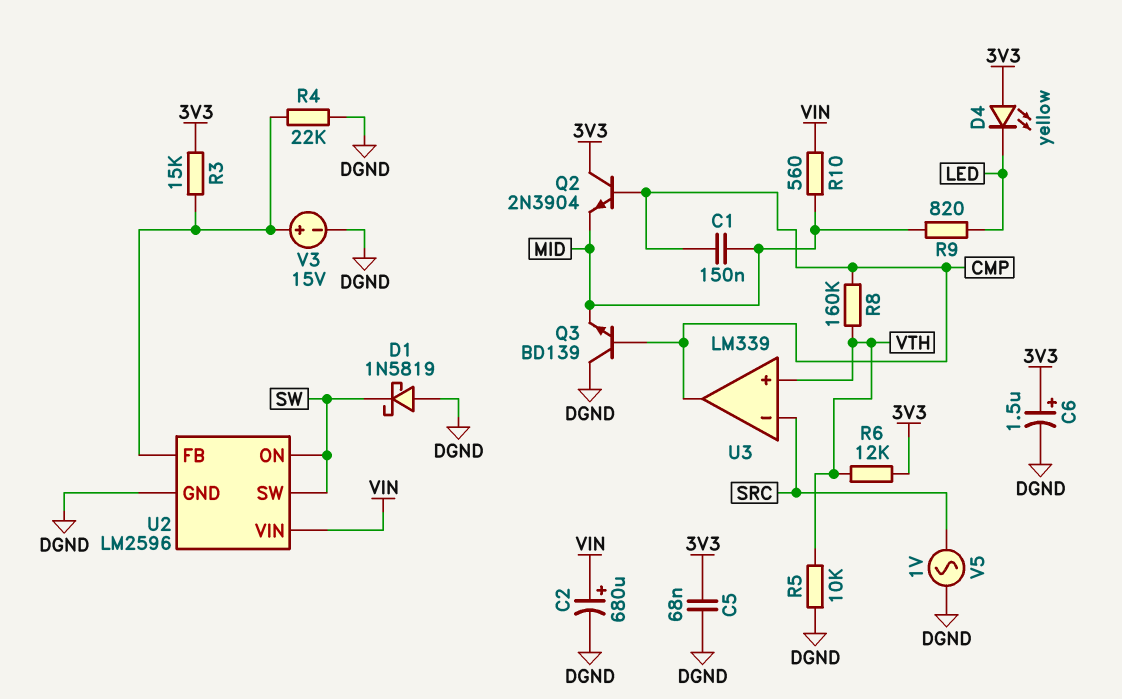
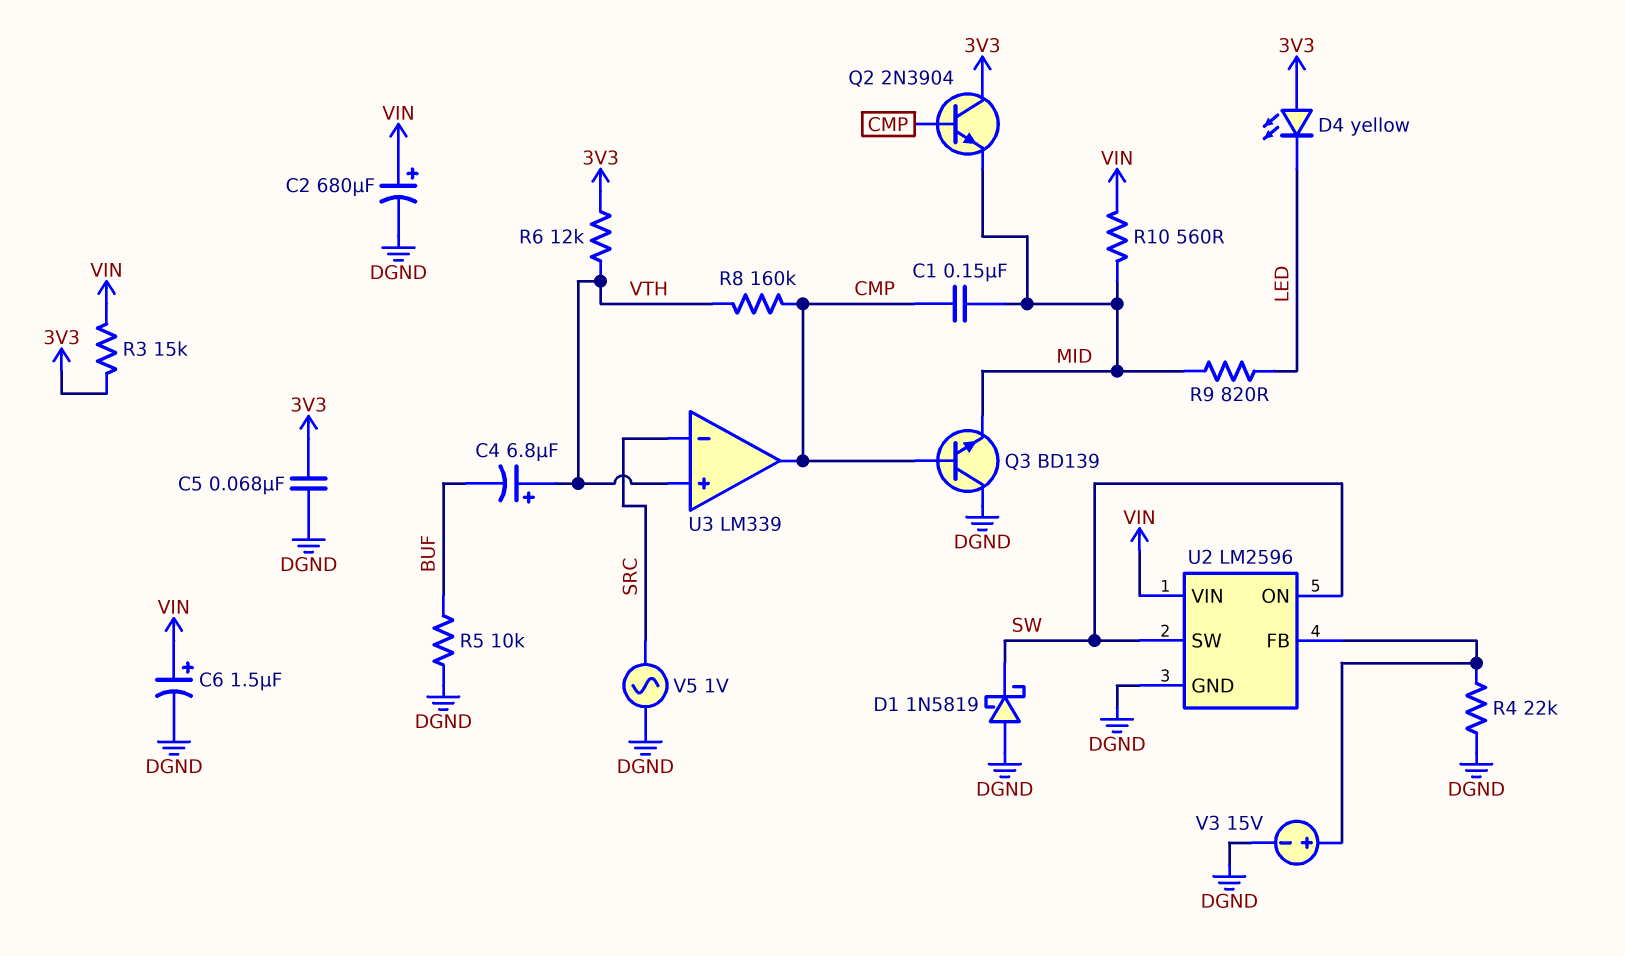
C4: none -> 6.8uF (plus VTH, minus BUF)
C6: 1.5uF (plus 3V3, minus DGND) -> 1.5uF (plus VIN, minus DGND)
R3: 15k (3V3, U2/FB) -> 15k (3V3, VIN)
R5: 10k (DGND, VTH) -> 10k (BUF, DGND)

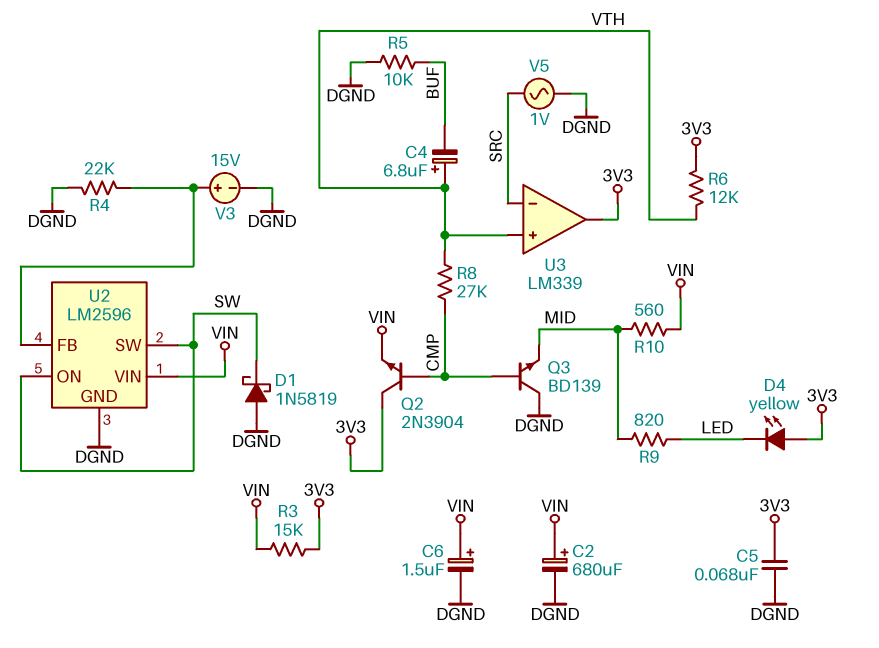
C1: 150nF (CMP, MID) -> none
Q2: NPN 2N3904 (B CMP, C 3V3, E MID) -> NPN 2N3904 (B CMP, C 3V3, E VIN)
R8: 160k (CMP, VTH) -> 27k (CMP, VTH)
U3 pin out: CMP -> 3V3

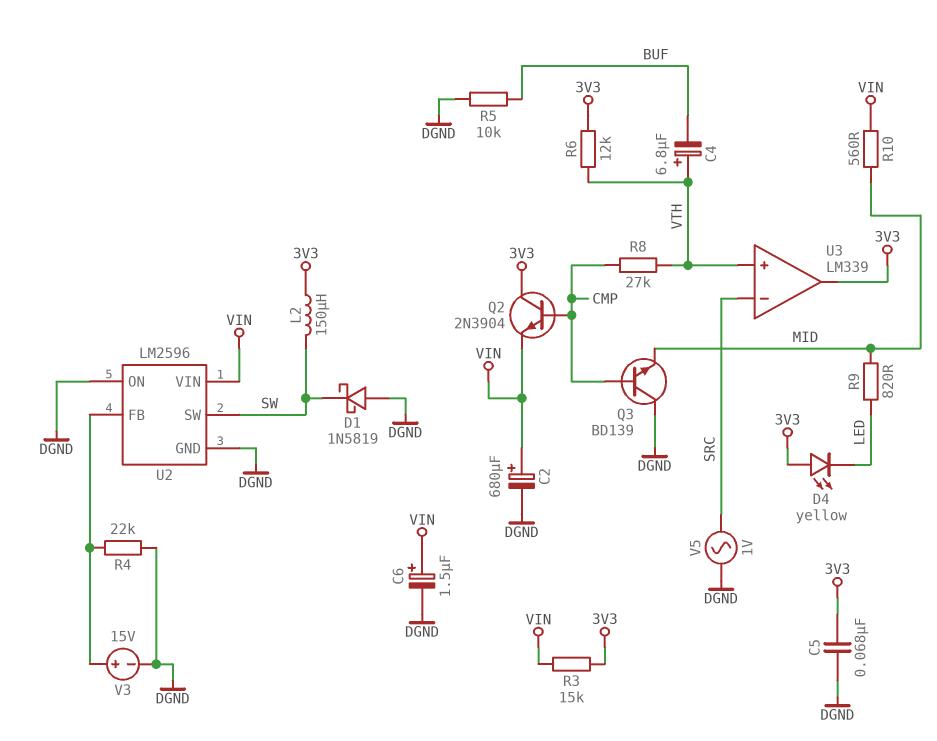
L2: none -> 150uH (3V3, SW)
U2 pin ON: SW -> DGND

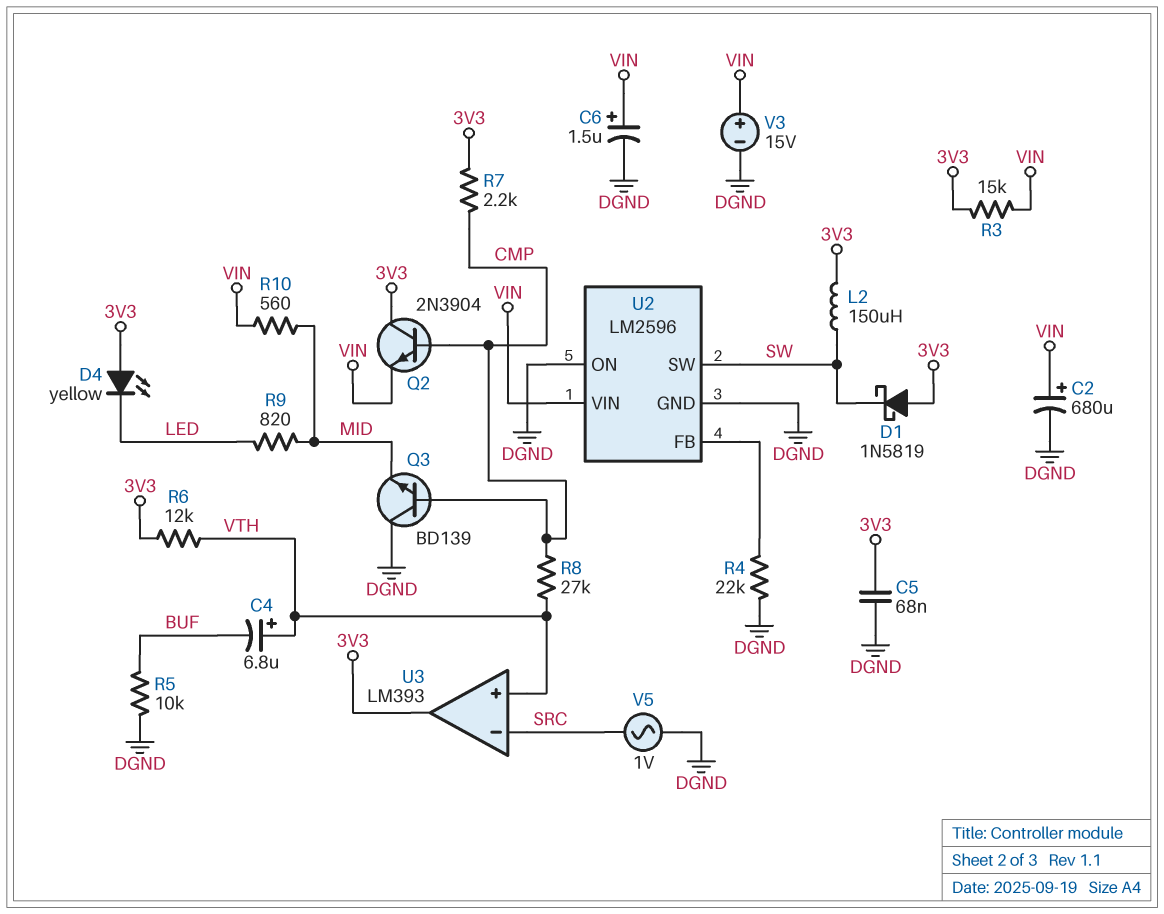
D1: schottky 1N5819 (A DGND, K SW) -> schottky 1N5819 (A 3V3, K SW)
R7: none -> 2.2k (3V3, CMP)
U3: LM339 -> LM393
V3: 15V (plus U2/FB, minus DGND) -> 15V (plus VIN, minus DGND)

